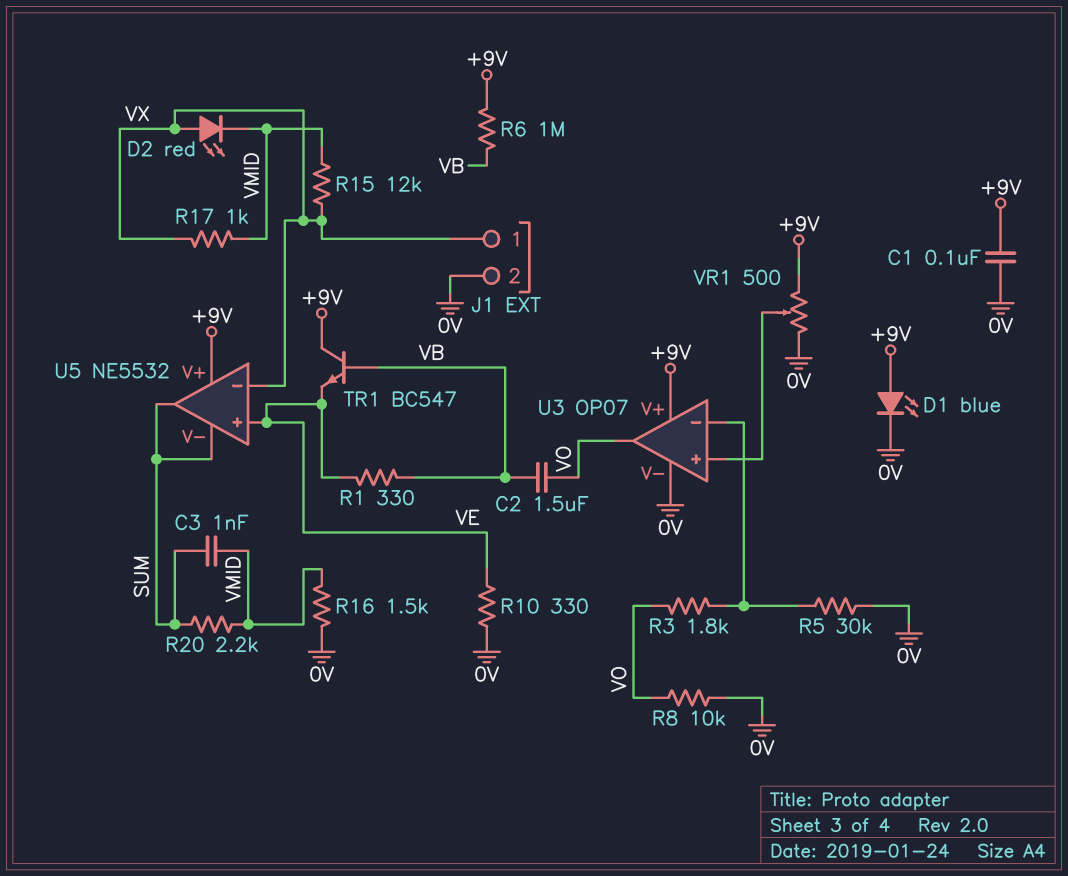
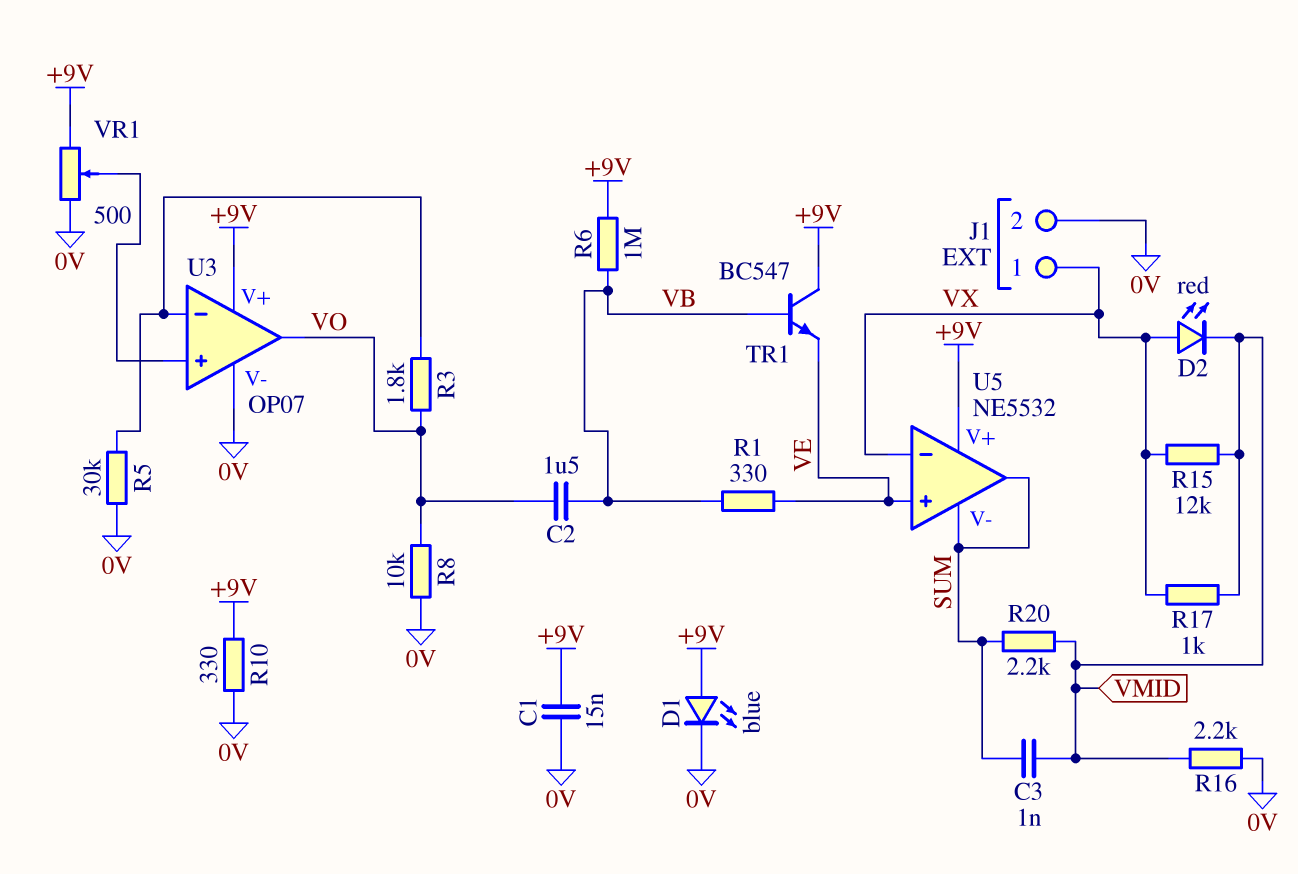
C1: 100nF (+9V, 0V) -> 15nF (+9V, 0V)
R10: 330 (0V, VE) -> 330 (+9V, 0V)
R16: 1.5k (0V, VMID) -> 2.2k (0V, VMID)

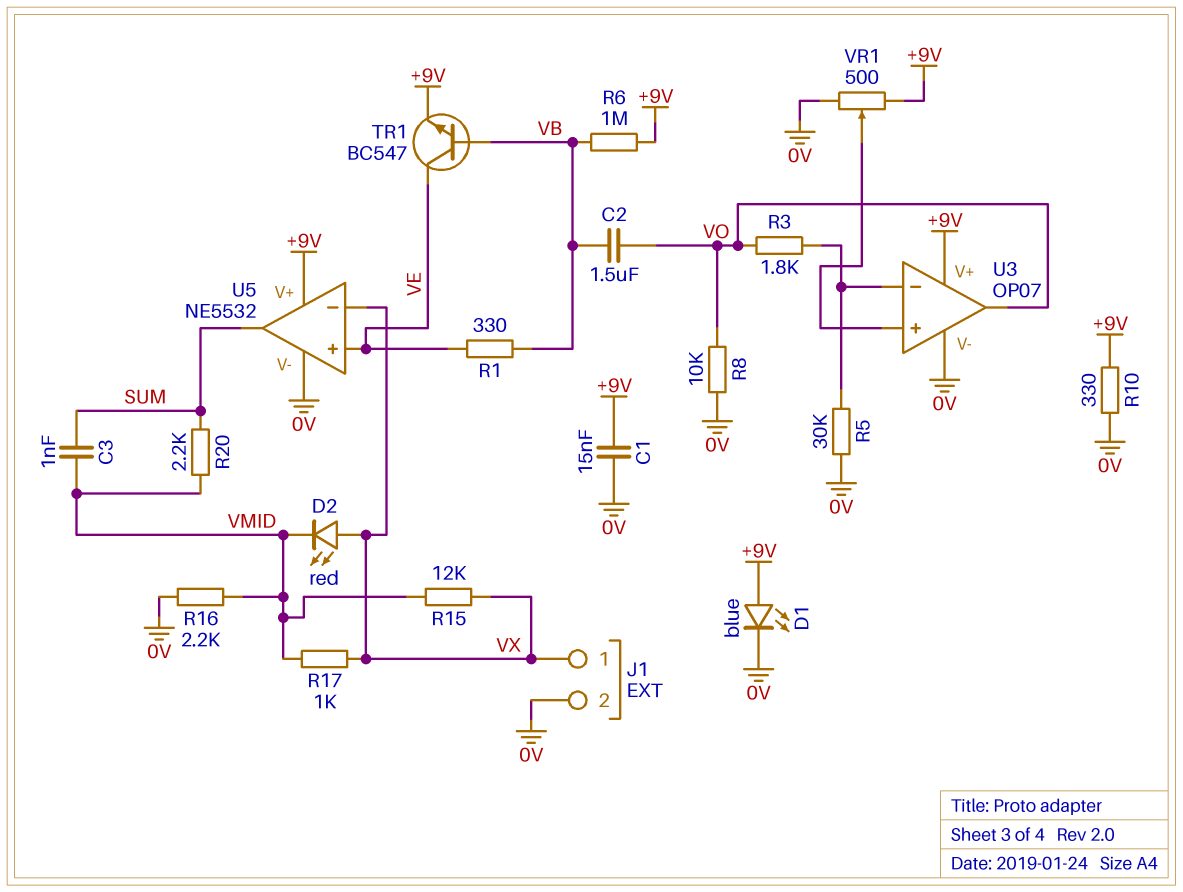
TR1: NPN BC547 (B VB, C +9V, E VE) -> NPN BC547 (B VB, C VE, E +9V)
U5 pin V-: SUM -> 0V

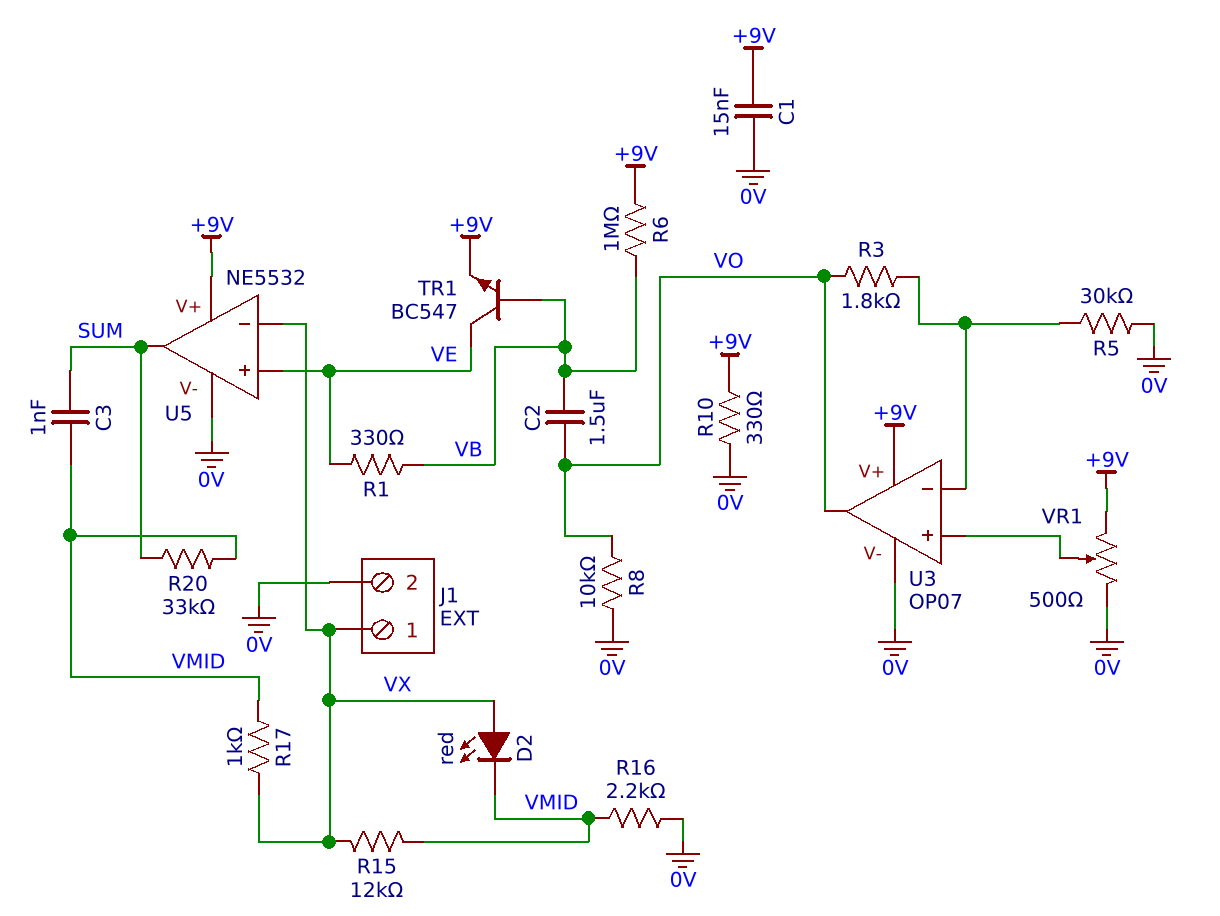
D1: LED blue (A +9V, K 0V) -> none
R20: 2.2k (SUM, VMID) -> 33k (SUM, VMID)

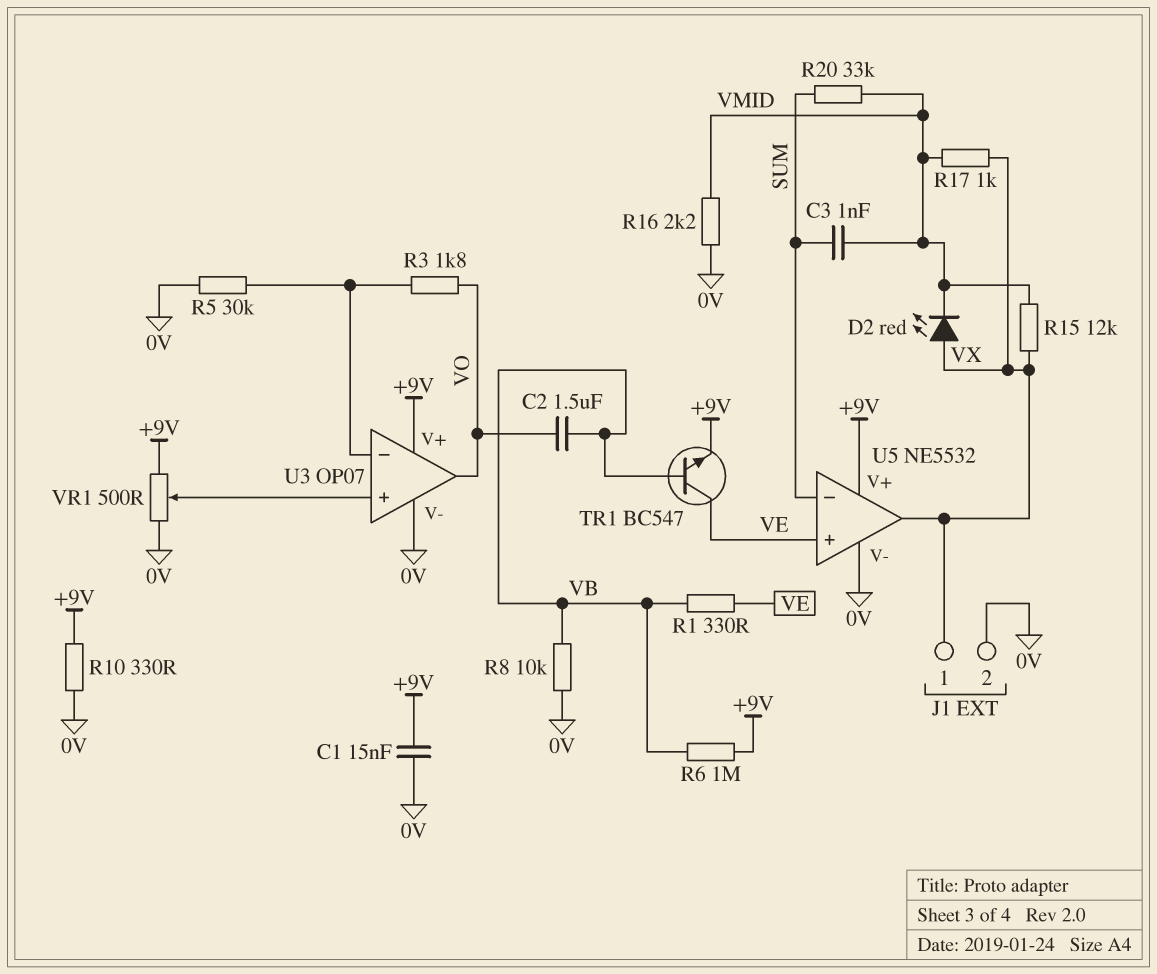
R8: 10k (0V, VO) -> 10k (0V, VB)
U5 pin in-: VX -> SUM
U5 pin out: SUM -> VX

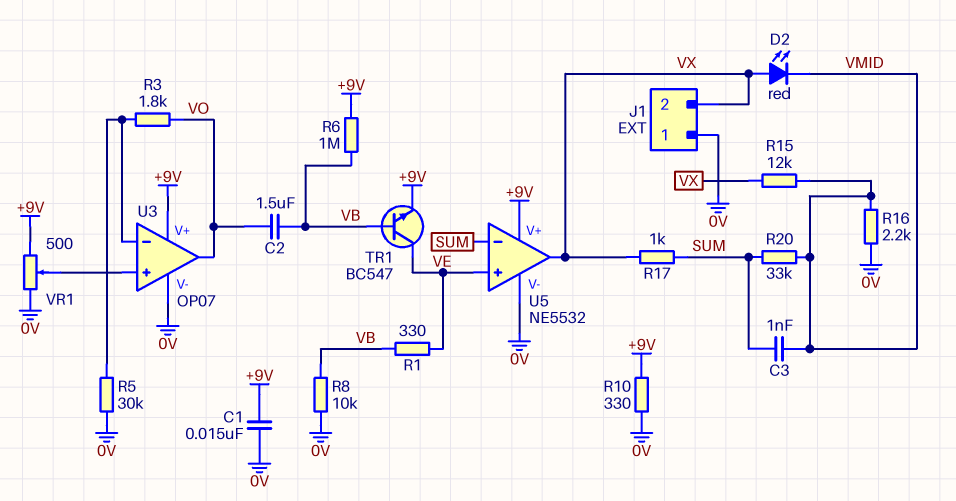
J1 pin 1: VX -> 0V
J1 pin 2: 0V -> VX
R17: 1k (VMID, VX) -> 1k (SUM, VX)

